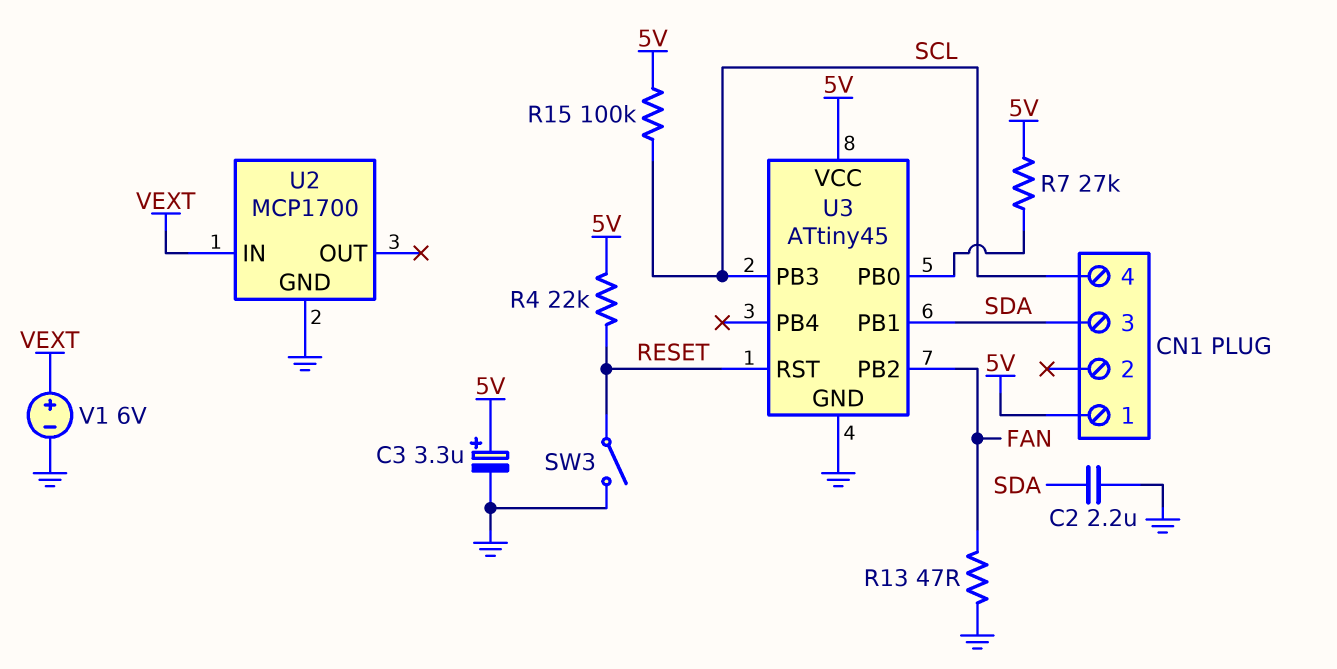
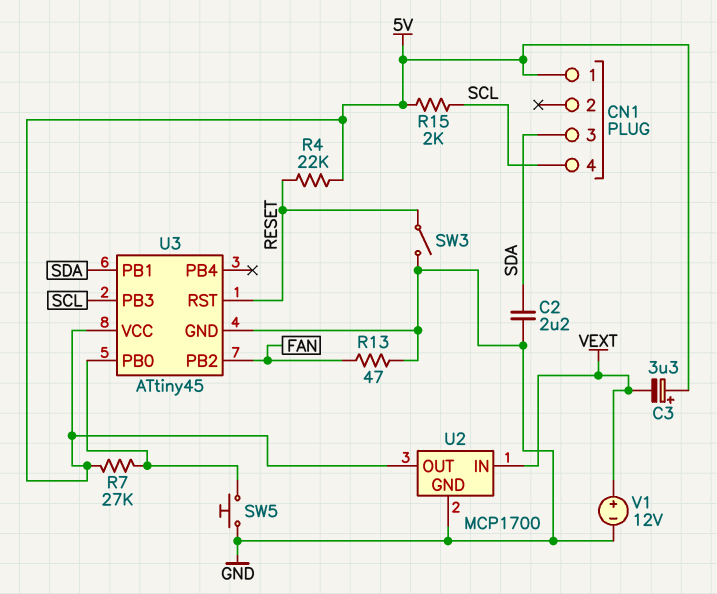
C3: 3.3uF (plus 5V, minus GND) -> 3.3uF (plus 5V, minus VEXT)
R15: 100k (5V, SCL) -> 2k (5V, SCL)
SW5: none -> button (GND, U3/PB0)
U2 pin OUT: none -> 5V
V1: 6V (plus VEXT, minus GND) -> 12V (plus VEXT, minus GND)

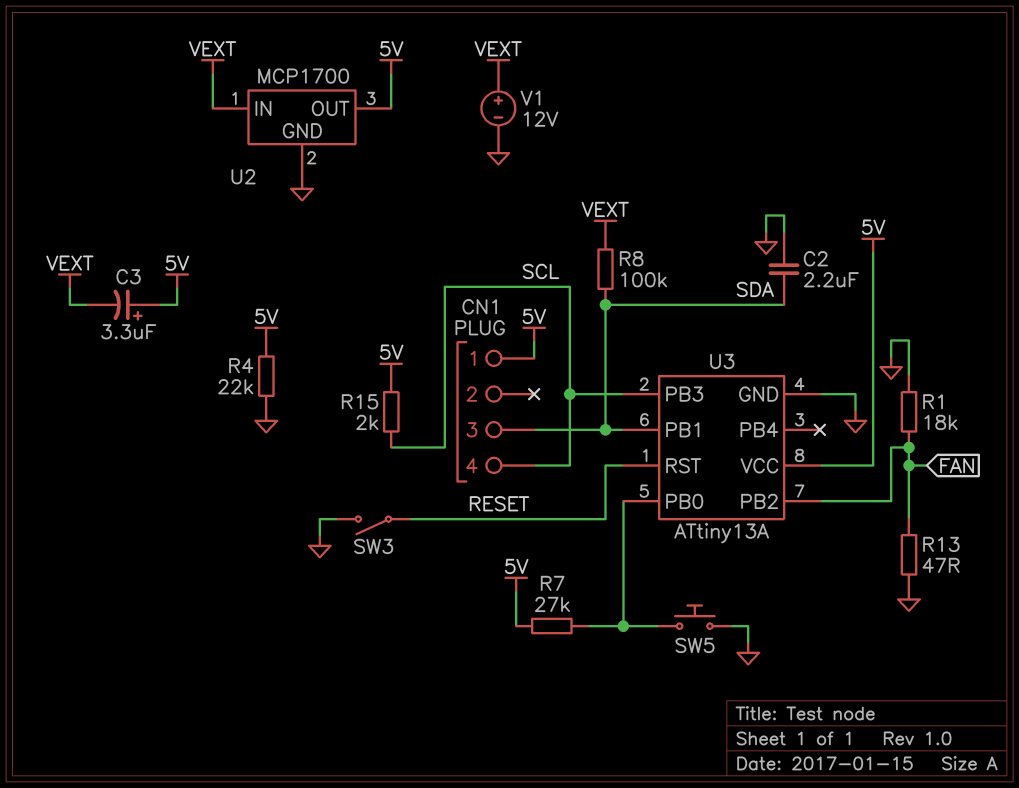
R1: none -> 18k (FAN, GND)
R4: 22k (5V, RESET) -> 22k (5V, GND)
R8: none -> 100k (SDA, VEXT)
U3: ATtiny45 -> ATtiny13A

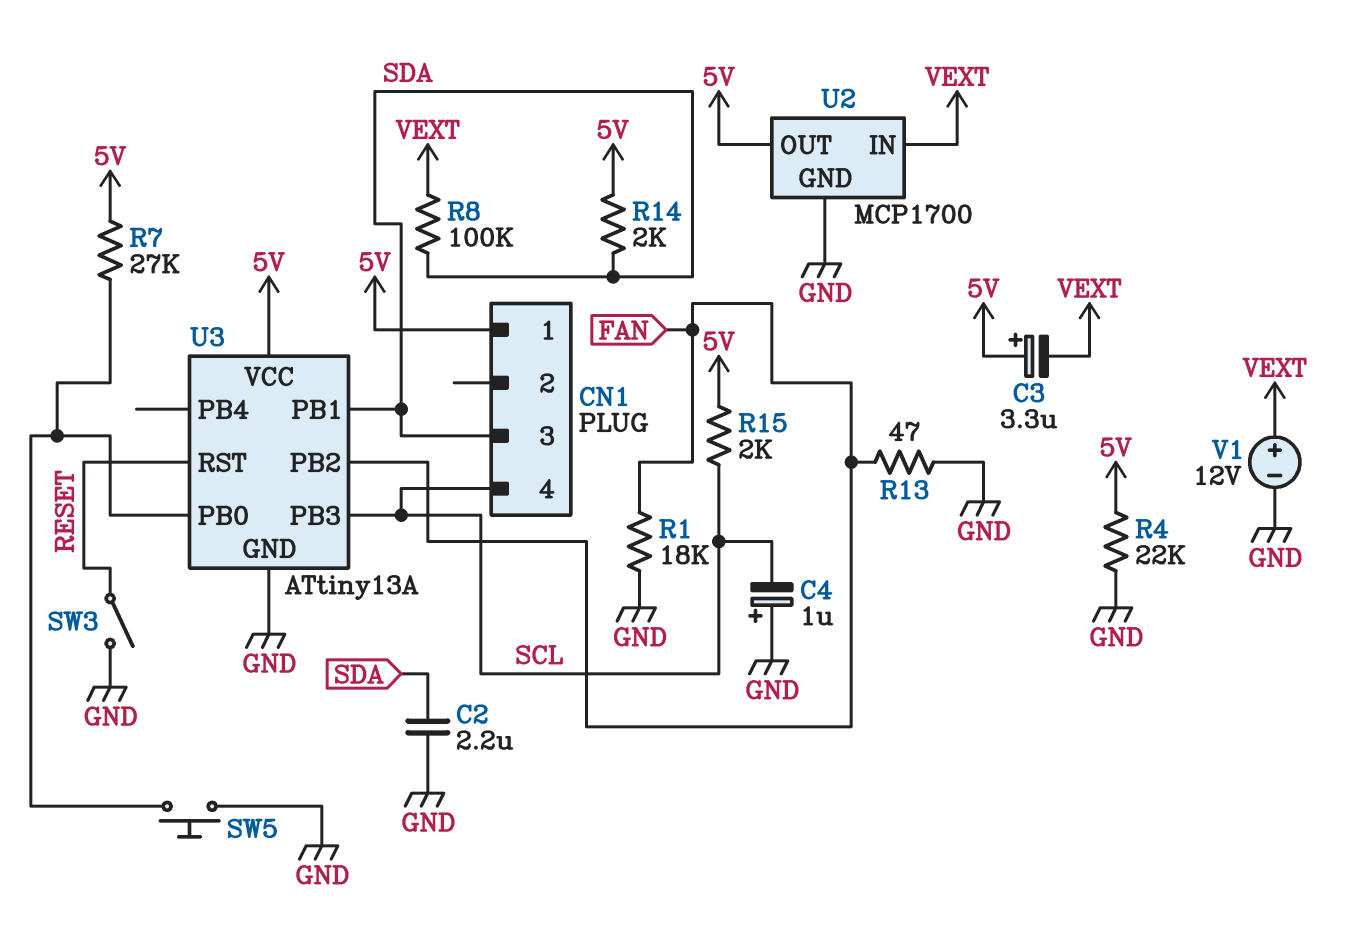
C4: none -> 1uF (plus GND, minus SCL)
R14: none -> 2k (5V, SDA)

